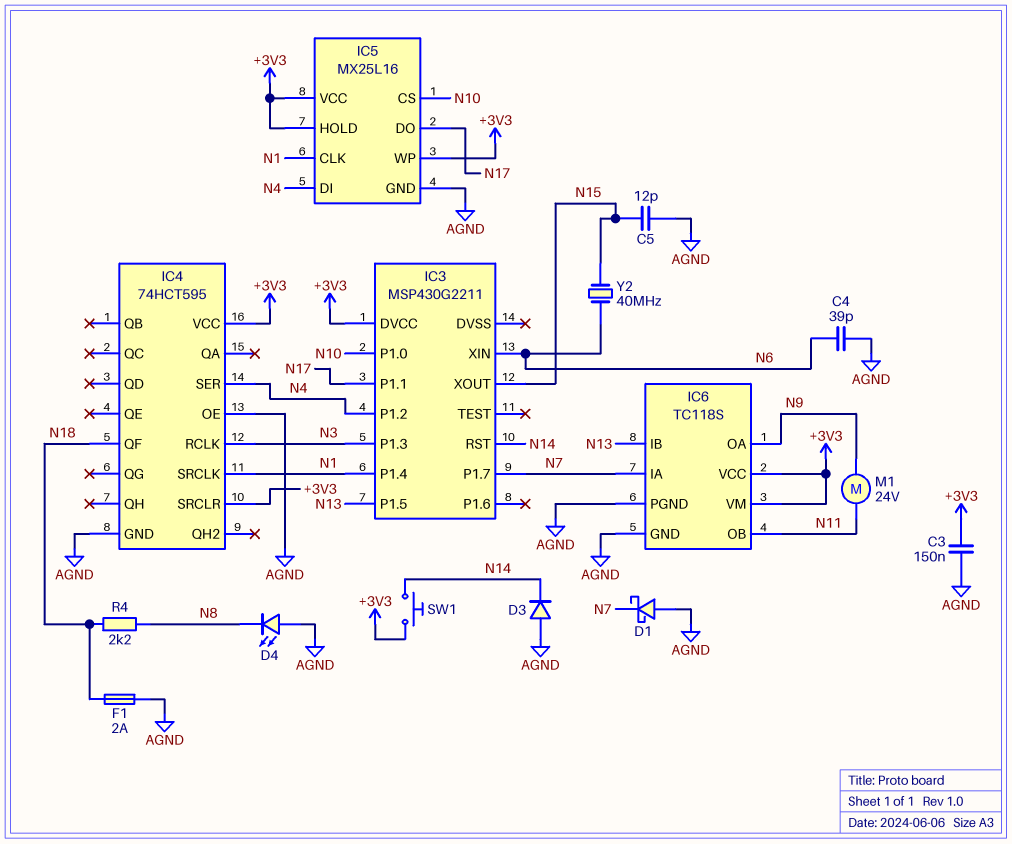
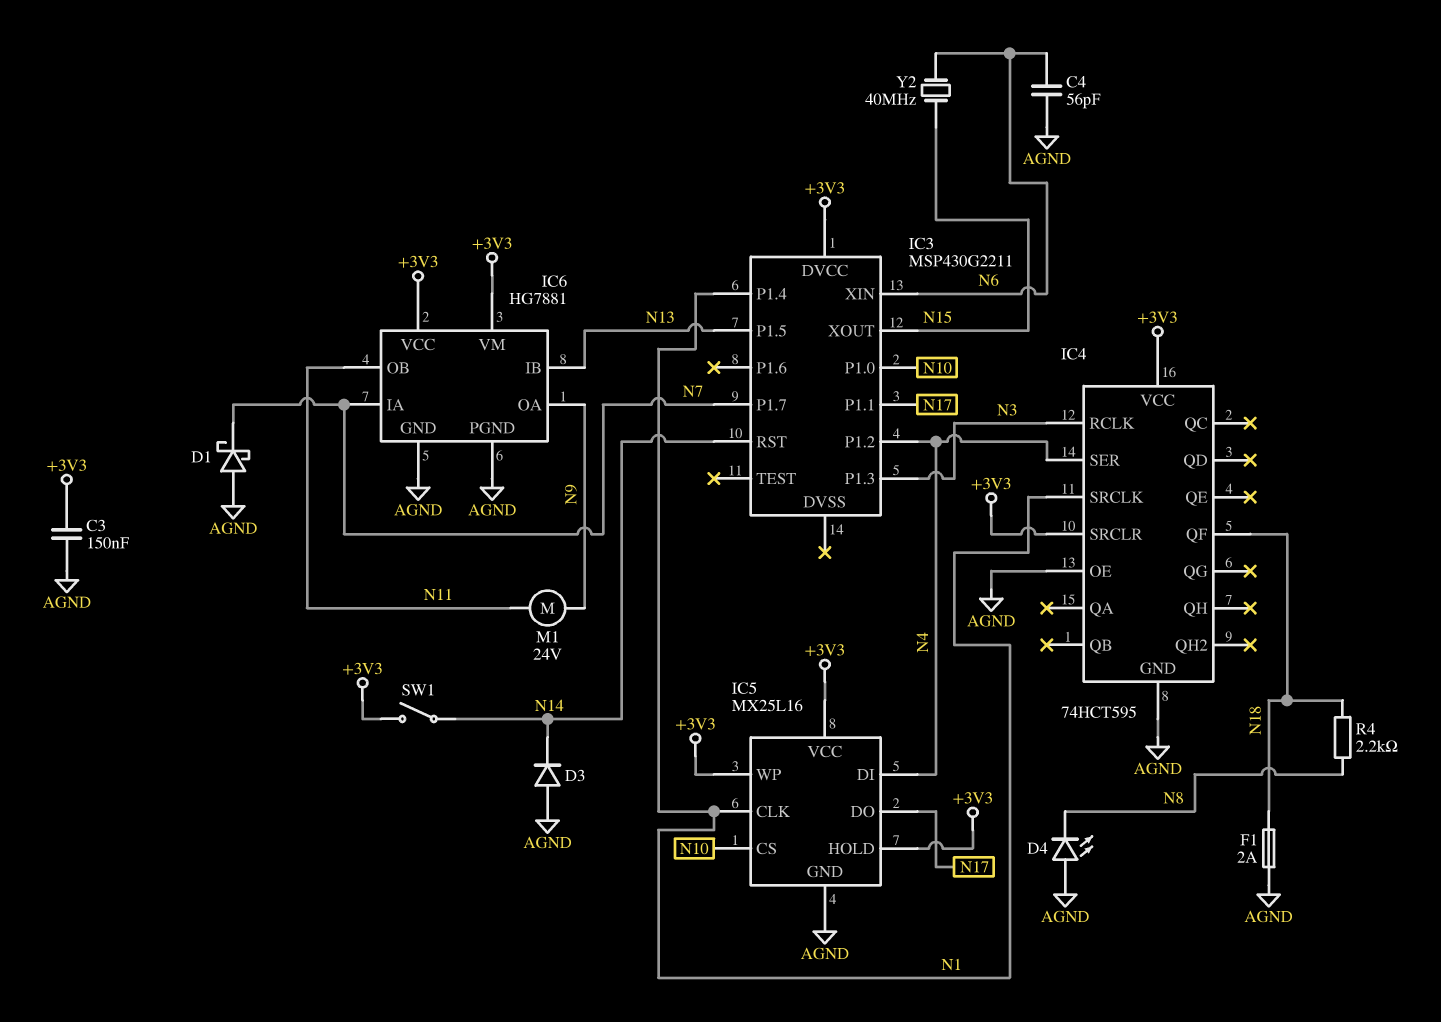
C4: 39pF (AGND, N6) -> 56pF (AGND, N6)
C5: 12pF (AGND, N15) -> none
IC6: TC118S -> HG7881
SW1: button (+3V3, N14) -> switch (+3V3, N14)

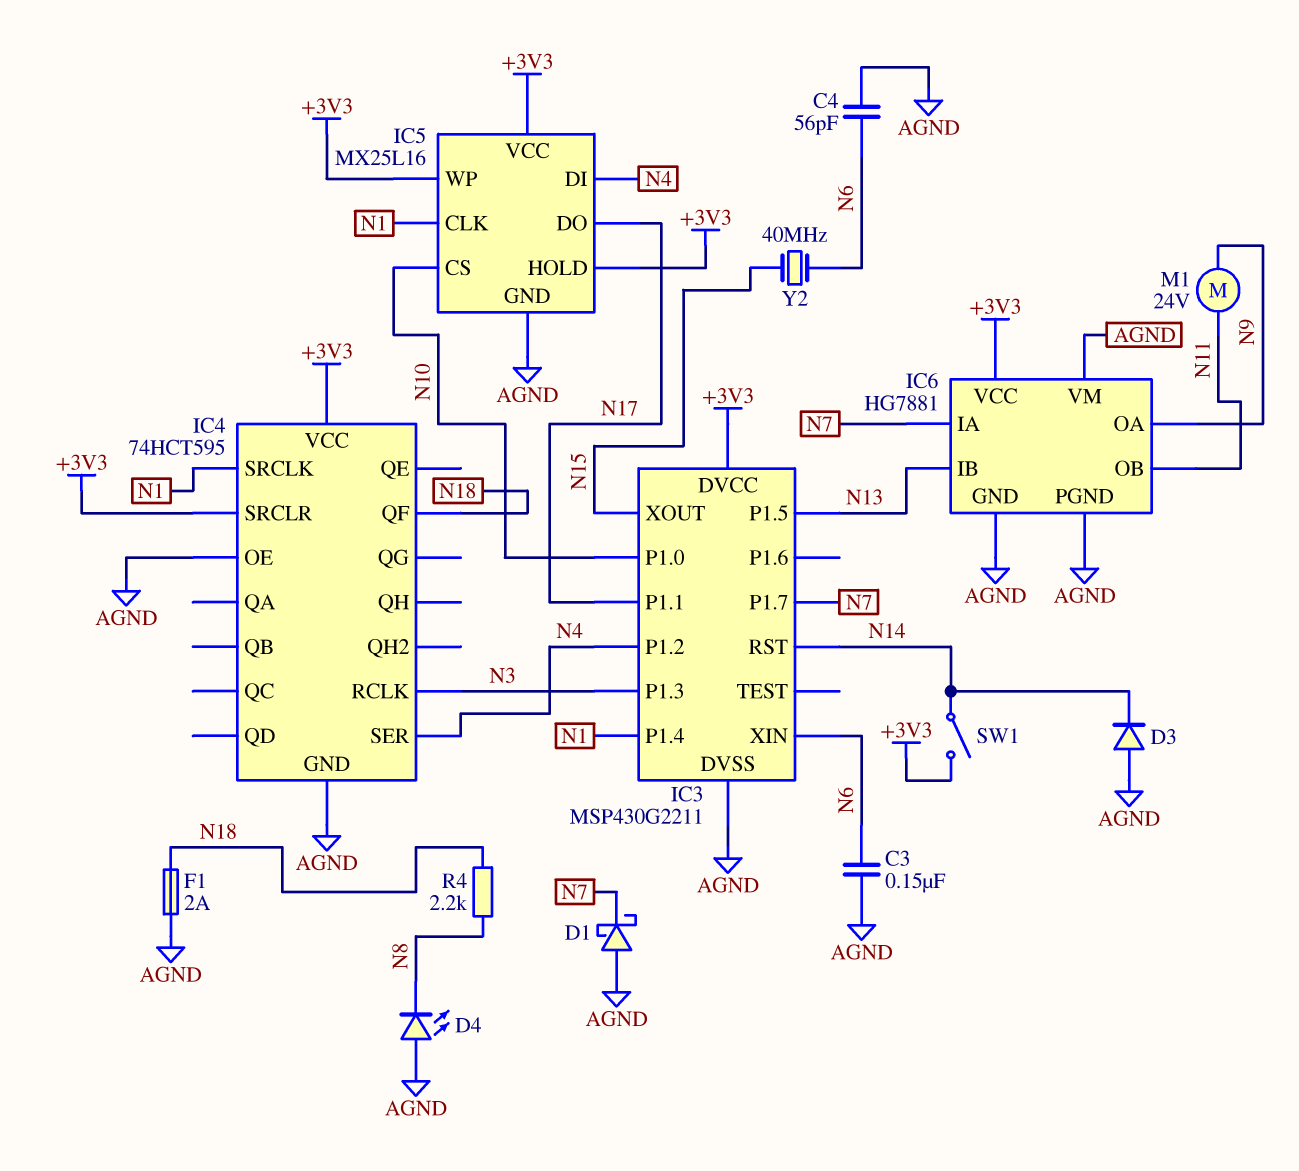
C3: 150nF (+3V3, AGND) -> 150nF (AGND, N6)
IC3 pin DVSS: none -> AGND
IC6 pin VM: +3V3 -> AGND

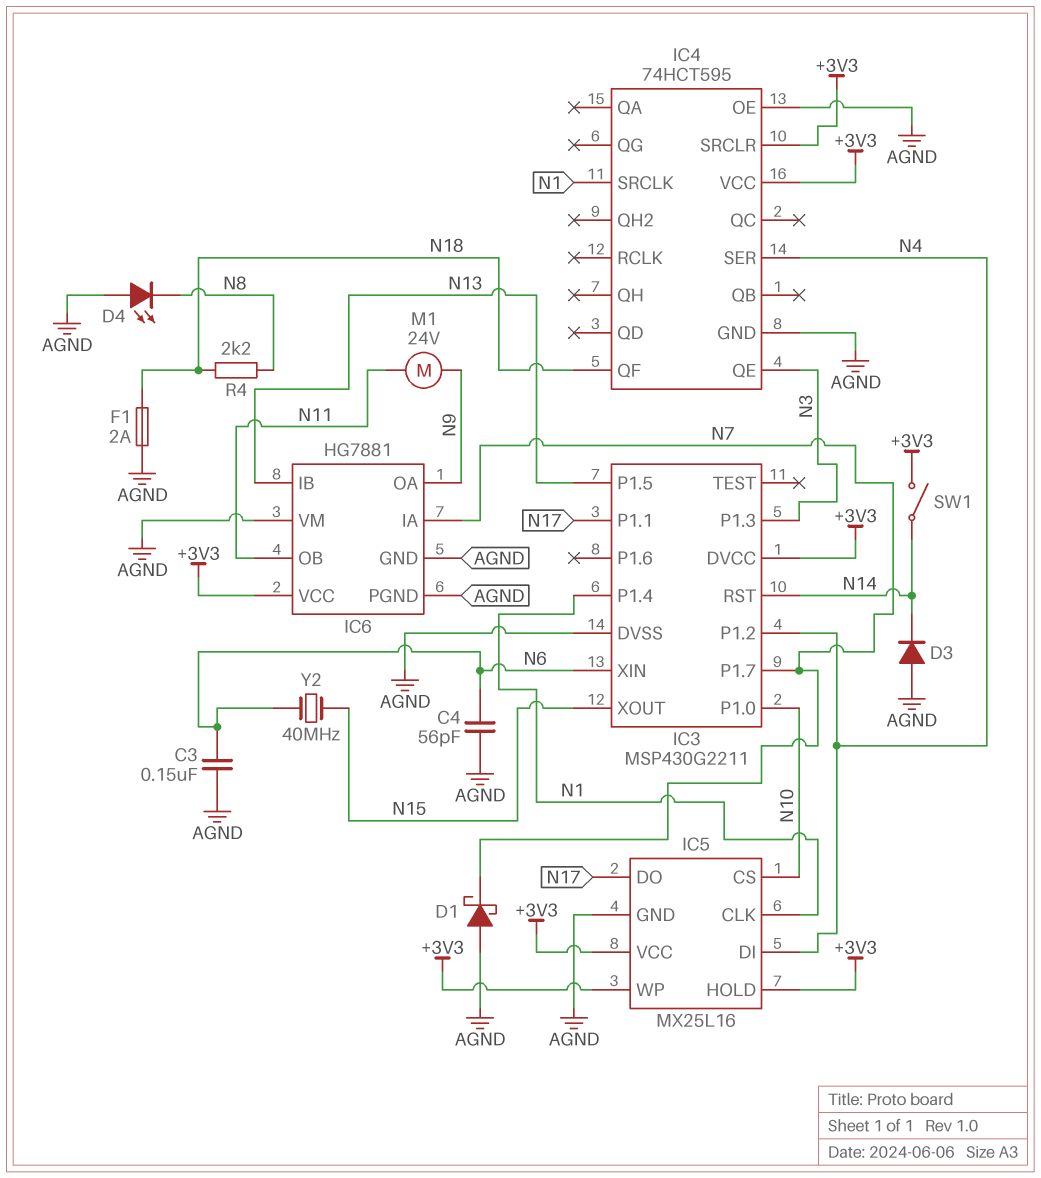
IC4 pin QE: none -> N3
IC4 pin RCLK: N3 -> none

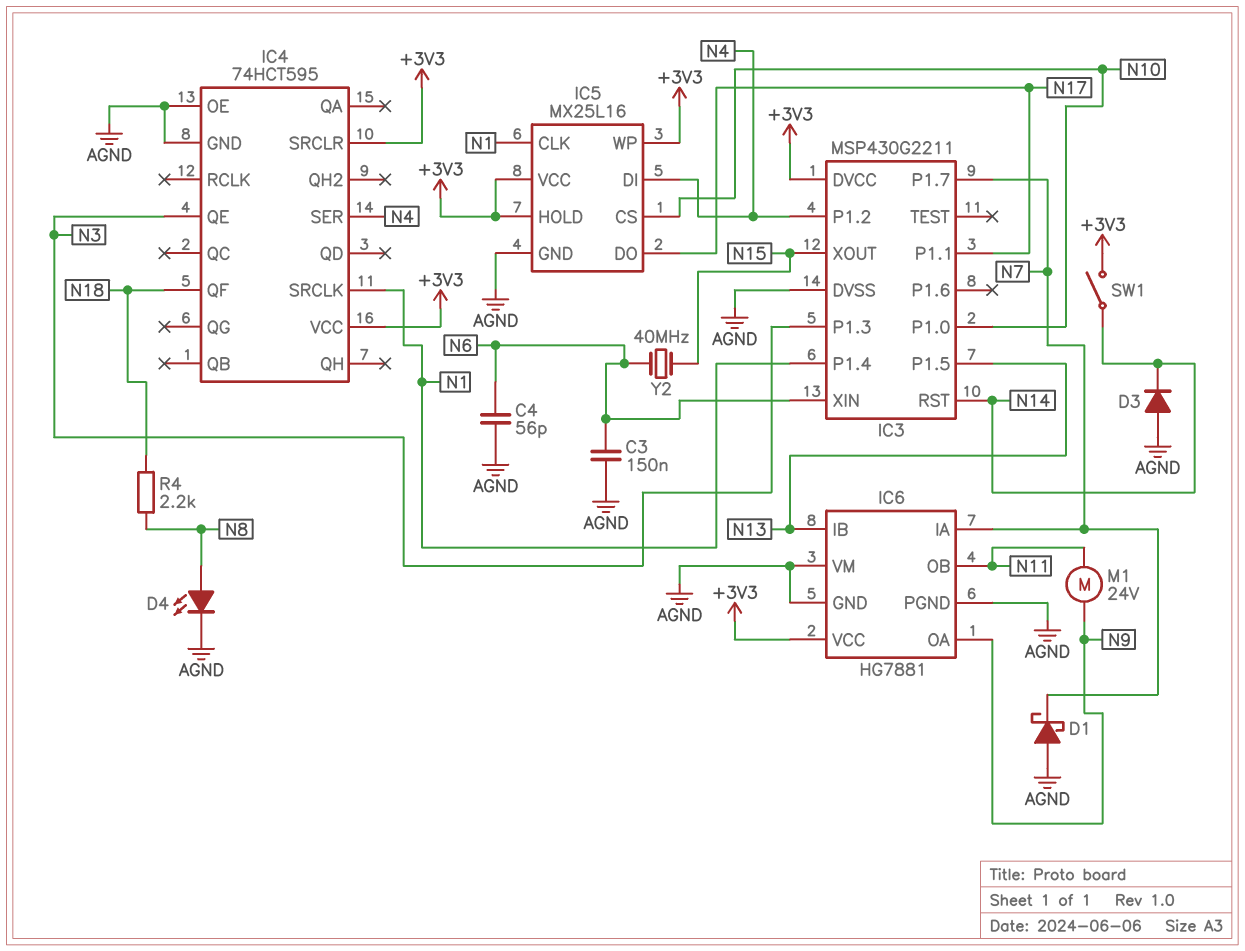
D4: LED (A AGND, K N8) -> LED (A N8, K AGND)
F1: 2A (AGND, N18) -> none

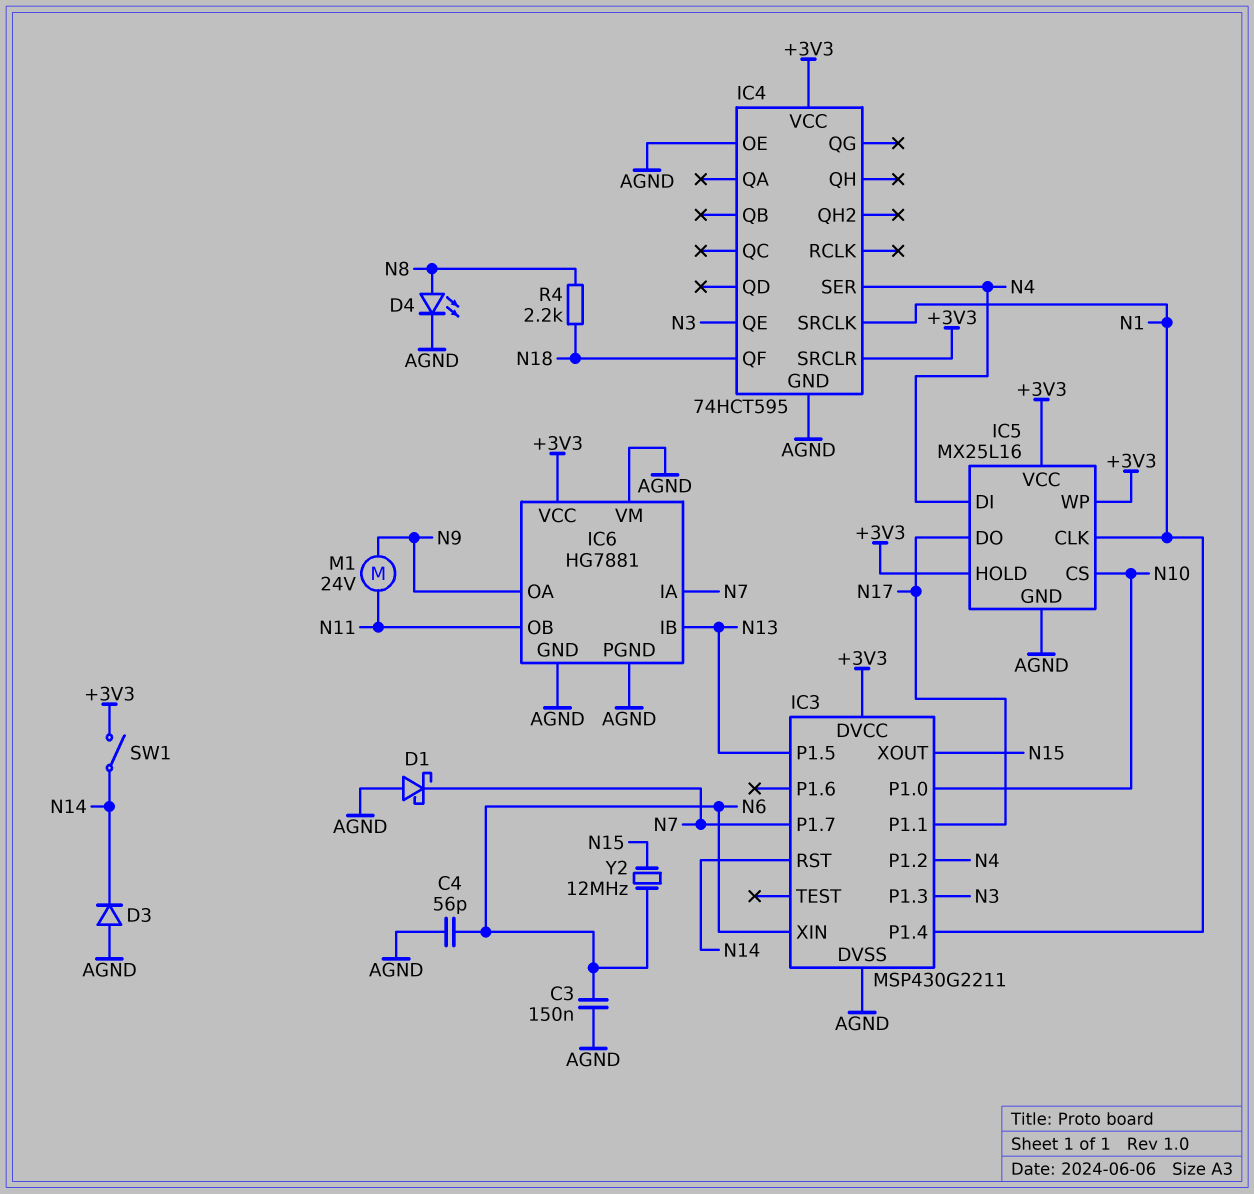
Y2: 40MHz (N6, N15) -> 12MHz (N6, N15)

